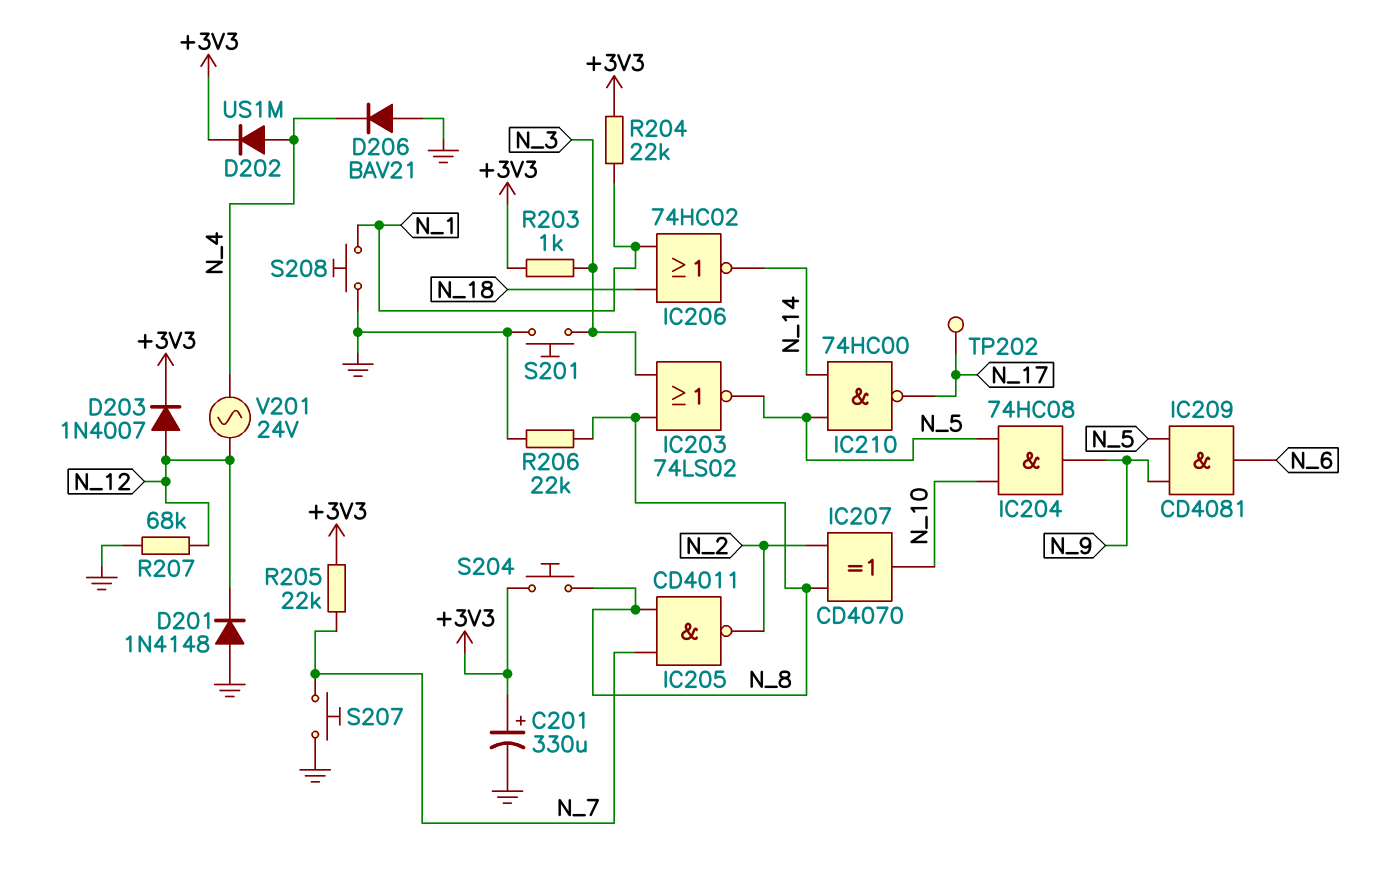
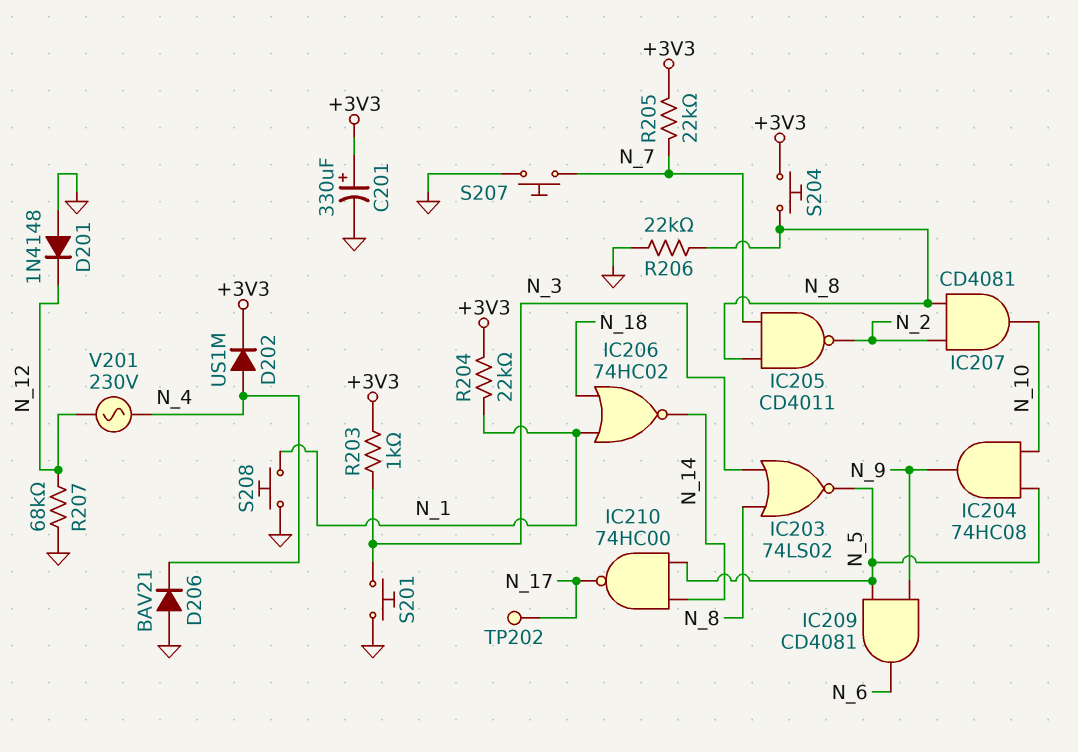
D203: diode 1N4007 (A N_12, K +3V3) -> none
IC207: XOR CD4070 (in N_2, in N_8, out N_10) -> AND CD4081 (in N_2, in N_8, out N_10)
V201: AC 24V (N_4, N_12) -> AC 230V (N_4, N_12)

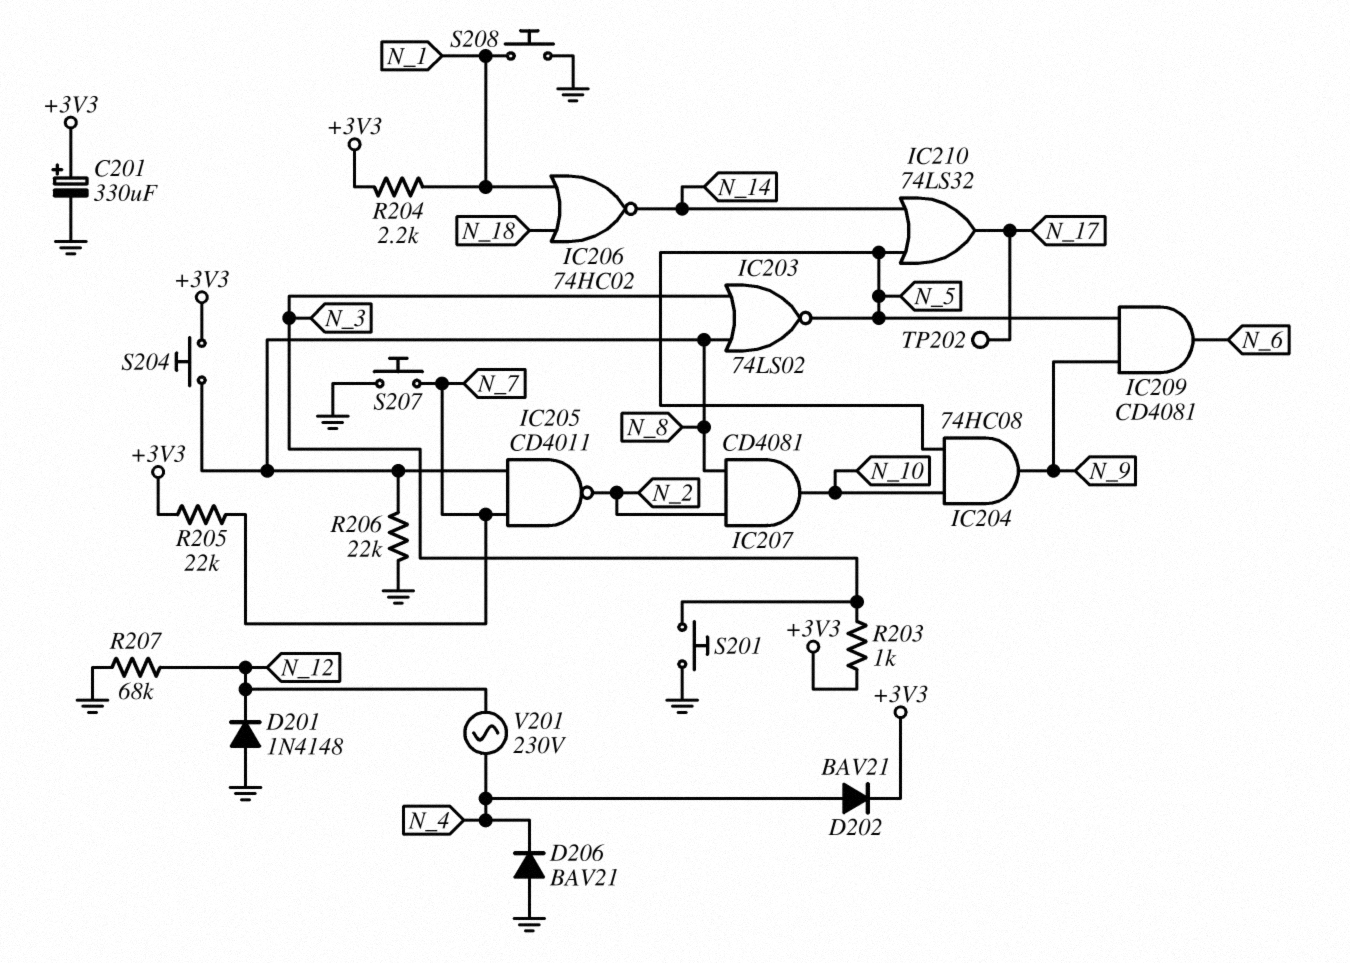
D202: diode US1M (A N_4, K +3V3) -> diode BAV21 (A N_4, K +3V3)
IC210: NAND 74HC00 (in N_5, in N_14, out N_17) -> OR 74LS32 (in N_5, in N_14, out N_17)
R204: 22k (+3V3, N_1) -> 2.2k (+3V3, N_1)

